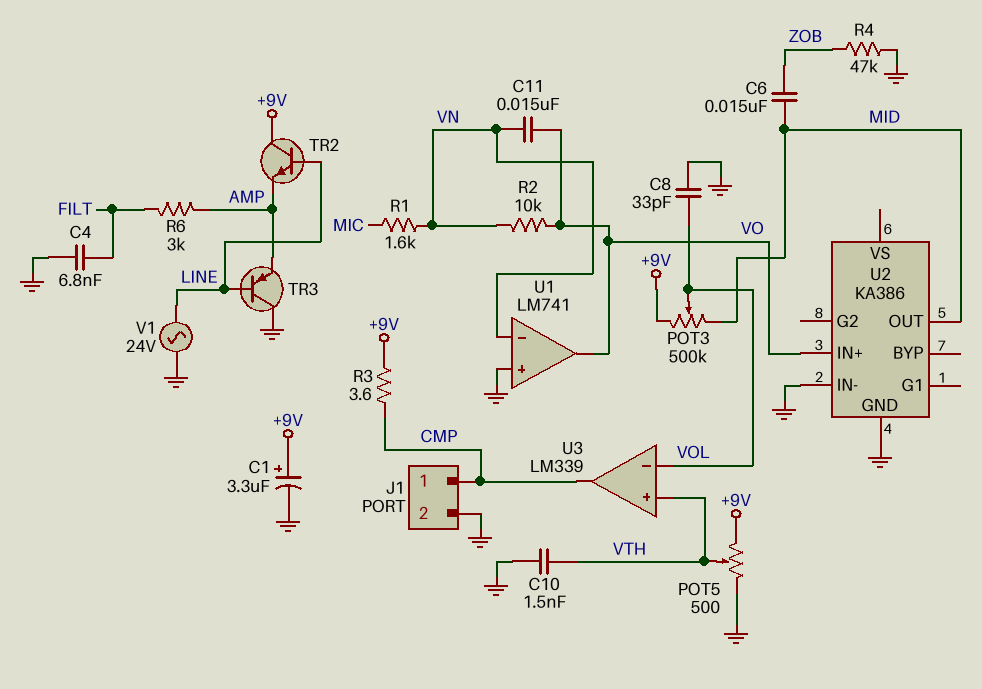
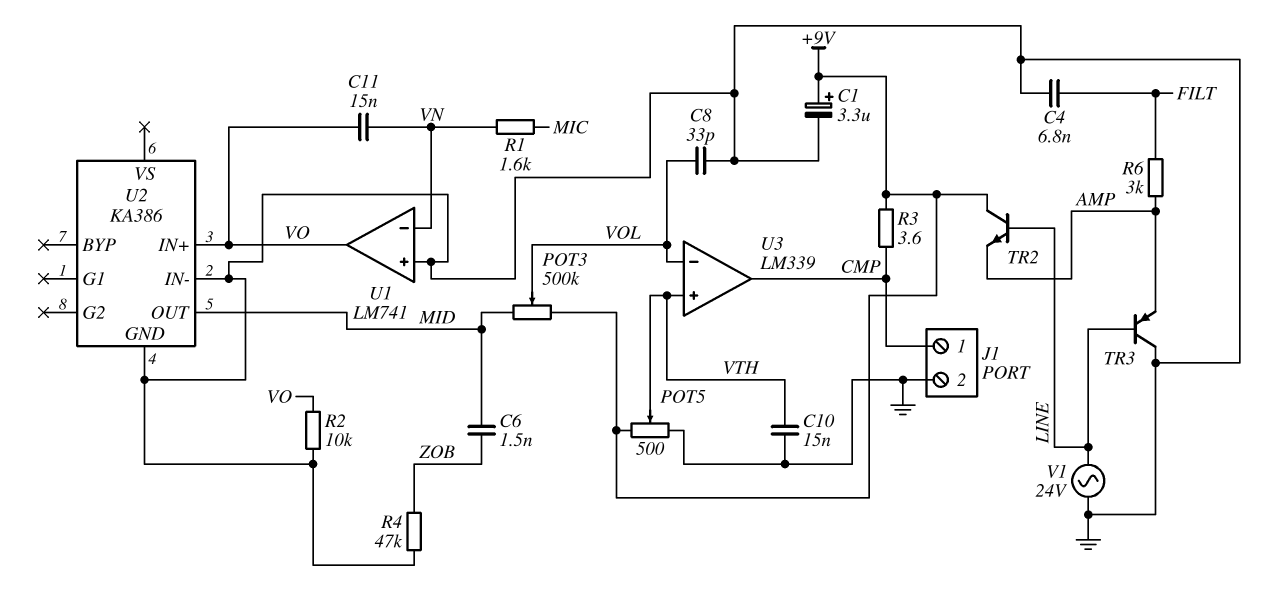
C6: 15nF (MID, ZOB) -> 1.5nF (MID, ZOB)
C10: 1.5nF (GND, VTH) -> 15nF (GND, VTH)
R2: 10k (VN, VO) -> 10k (GND, VO)

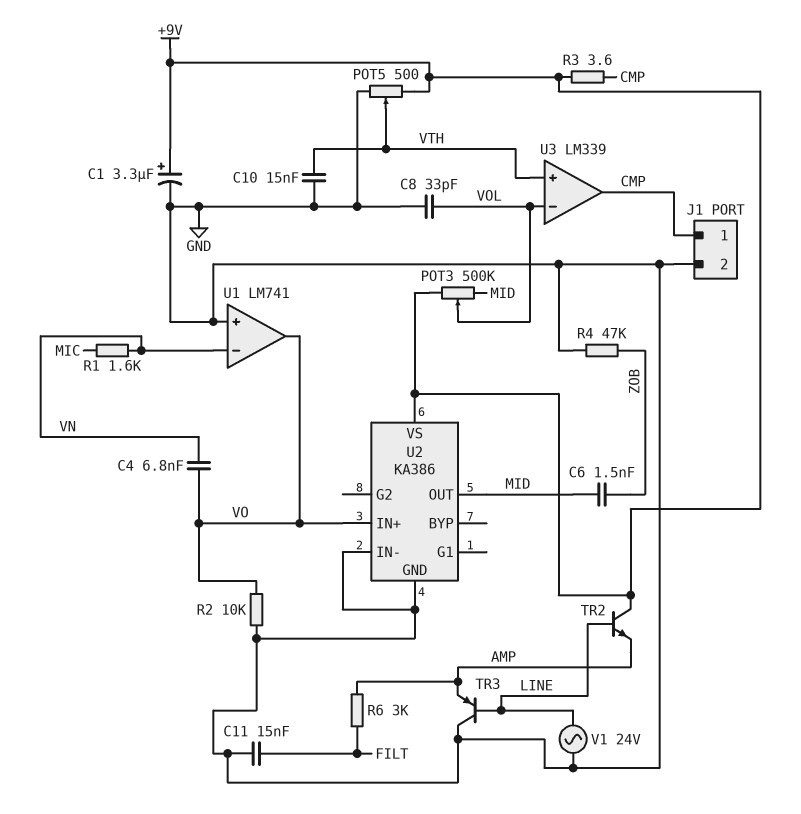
C4: 6.8nF (FILT, GND) -> 6.8nF (VN, VO)
C11: 15nF (VN, VO) -> 15nF (FILT, GND)
U2 pin VS: none -> +9V

